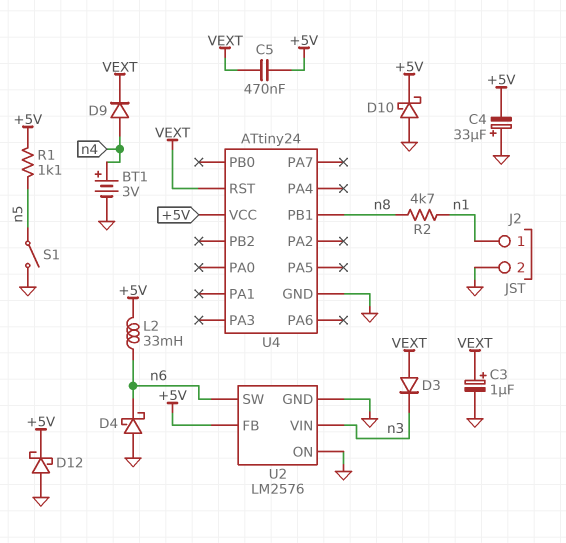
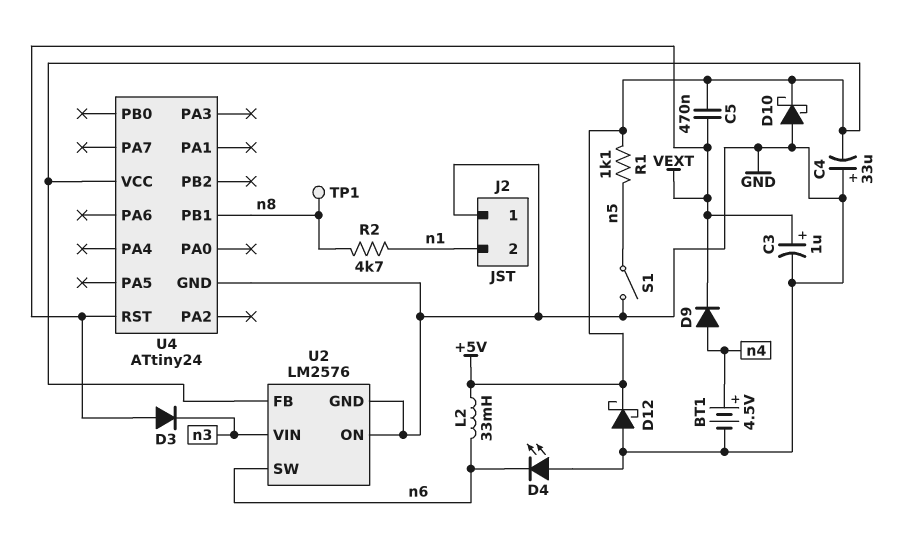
BT1: 3V (plus n4, minus GND) -> 4.5V (plus n4, minus GND)
D4: schottky (A GND, K n6) -> LED (A GND, K n6)
J2 pin 1: n1 -> GND
J2 pin 2: GND -> n1
TP1: none -> test point (n8)

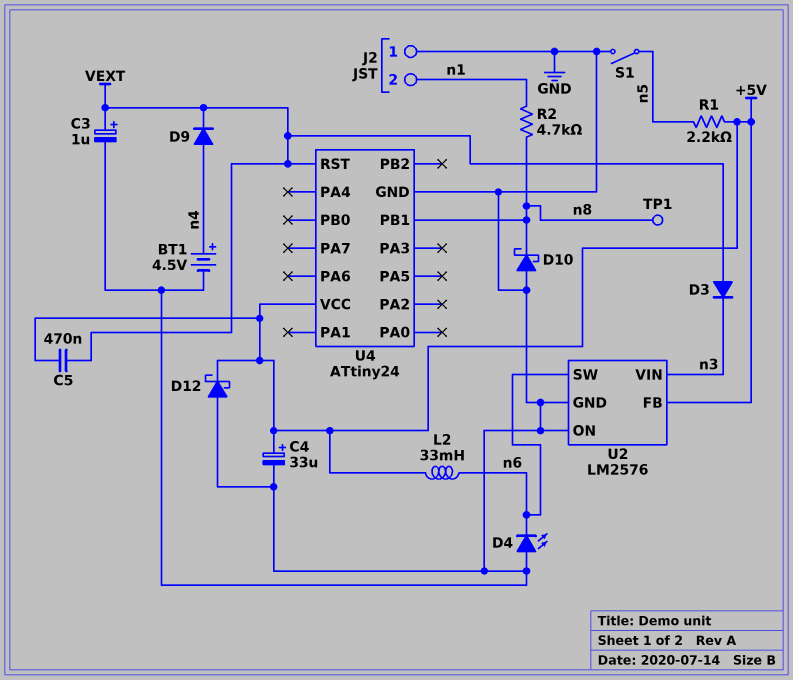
C4: 33uF (plus GND, minus +5V) -> 33uF (plus +5V, minus GND)
D10: schottky (A GND, K +5V) -> schottky (A GND, K n8)
R1: 1.1k (+5V, n5) -> 2.2k (+5V, n5)

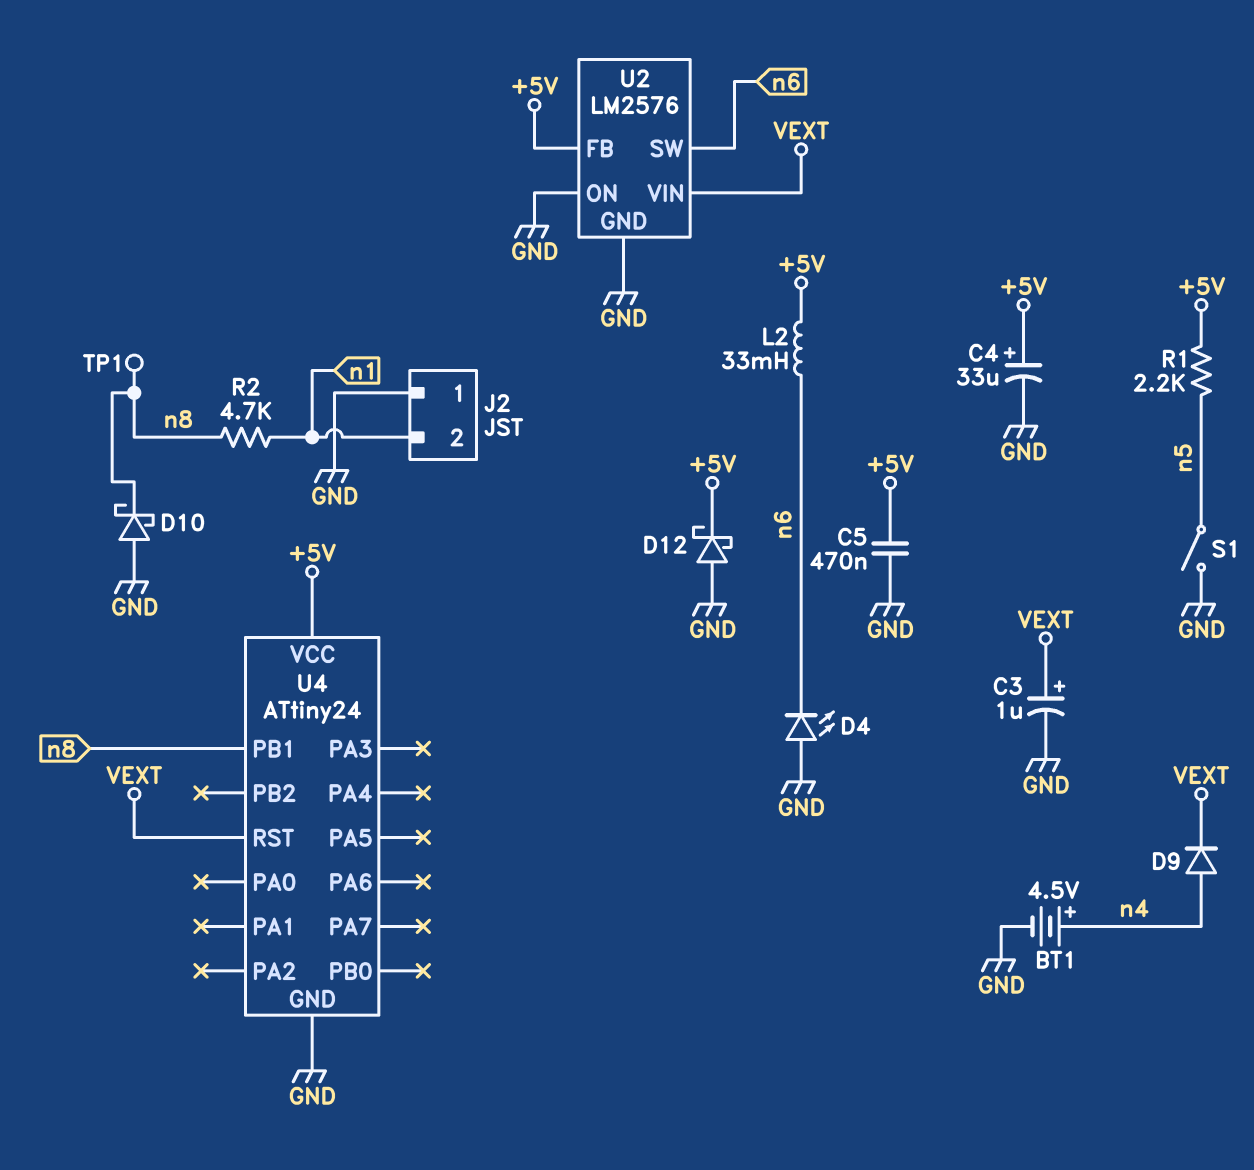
C5: 470nF (+5V, VEXT) -> 470nF (+5V, GND)
D3: diode (A VEXT, K n3) -> none
U2 pin VIN: n3 -> VEXT

